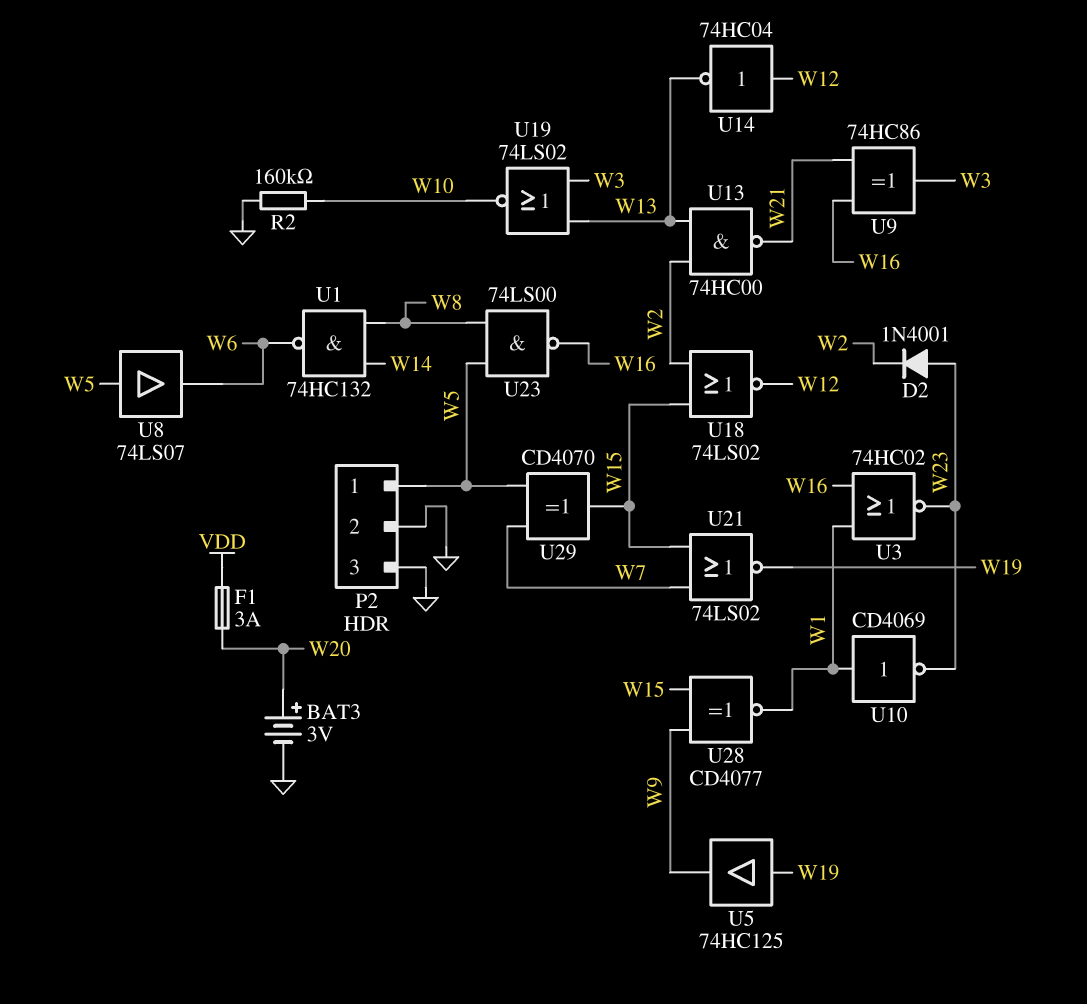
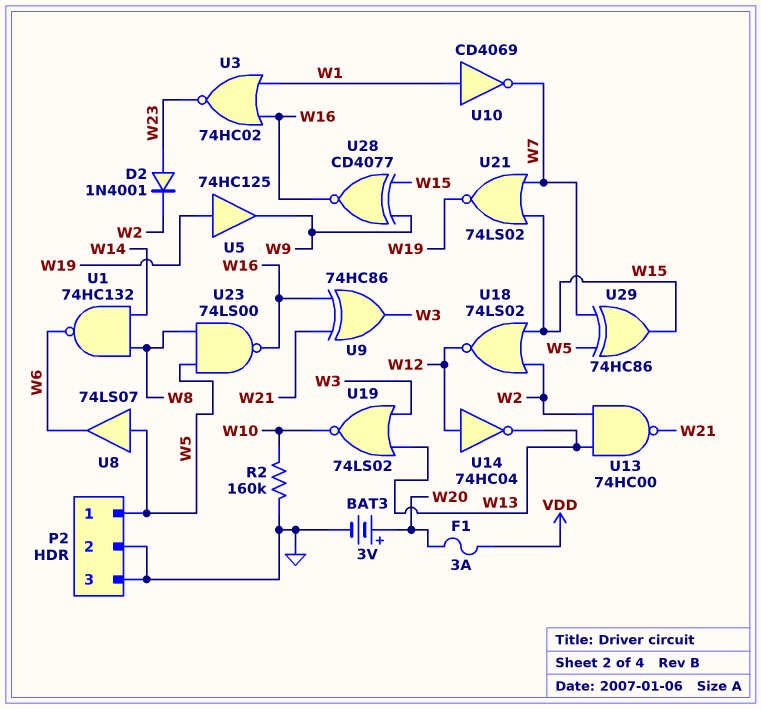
U10: NOT CD4069 (in W1, out W23) -> NOT CD4069 (in W1, out W7)
U28: XNOR CD4077 (in W9, in W15, out W1) -> XNOR CD4077 (in W9, in W15, out W16)
U29: XOR CD4070 (in W5, in W7, out W15) -> XOR 74HC86 (in W5, in W7, out W15)

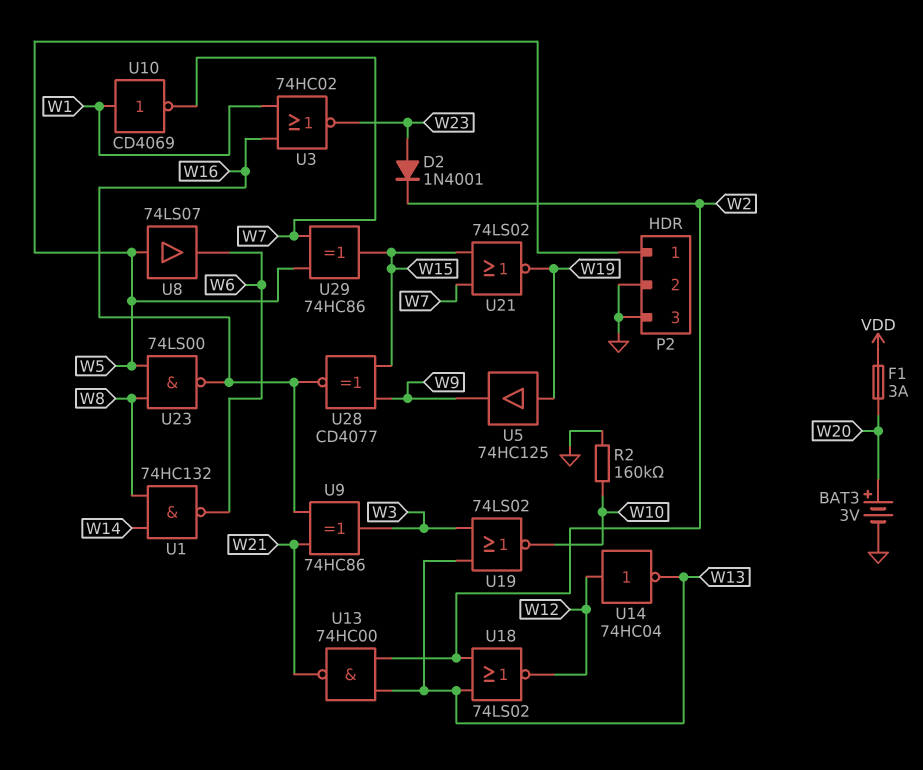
U18: NOR 74LS02 (in W2, in W15, out W12) -> NOR 74LS02 (in W2, in W13, out W12)

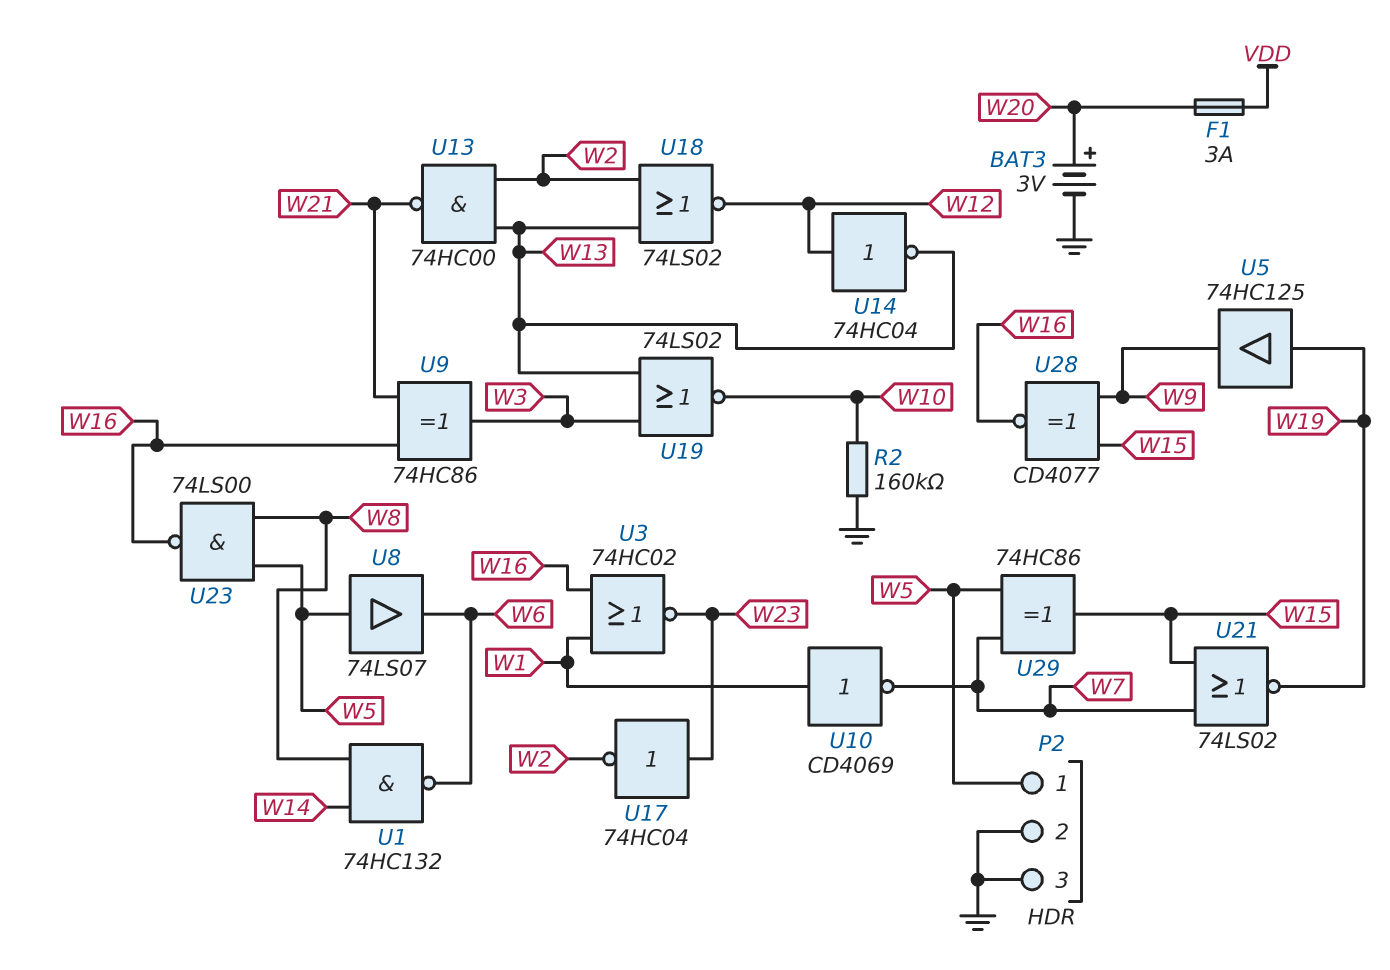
D2: diode 1N4001 (A W23, K W2) -> none
U17: none -> NOT 74HC04 (in W23, out W2)

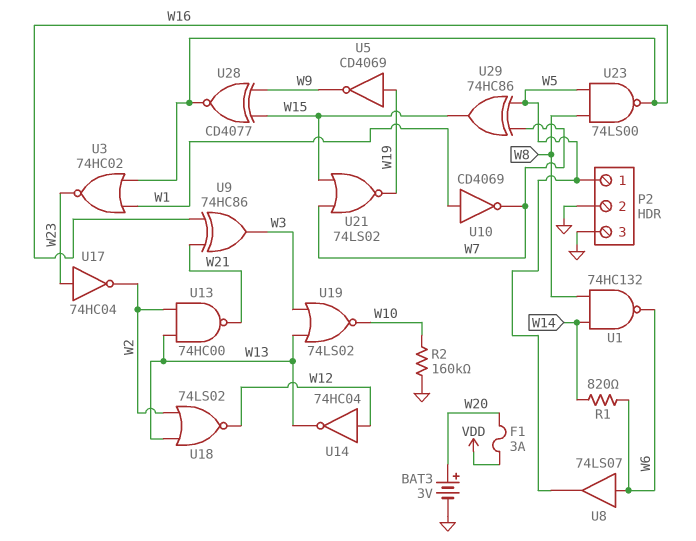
R1: none -> 820 (W6, W14)
U5: buffer 74HC125 (in W19, out W9) -> NOT CD4069 (in W19, out W9)
U8: buffer 74LS07 (in W5, out W6) -> buffer 74LS07 (in W6, out W5)

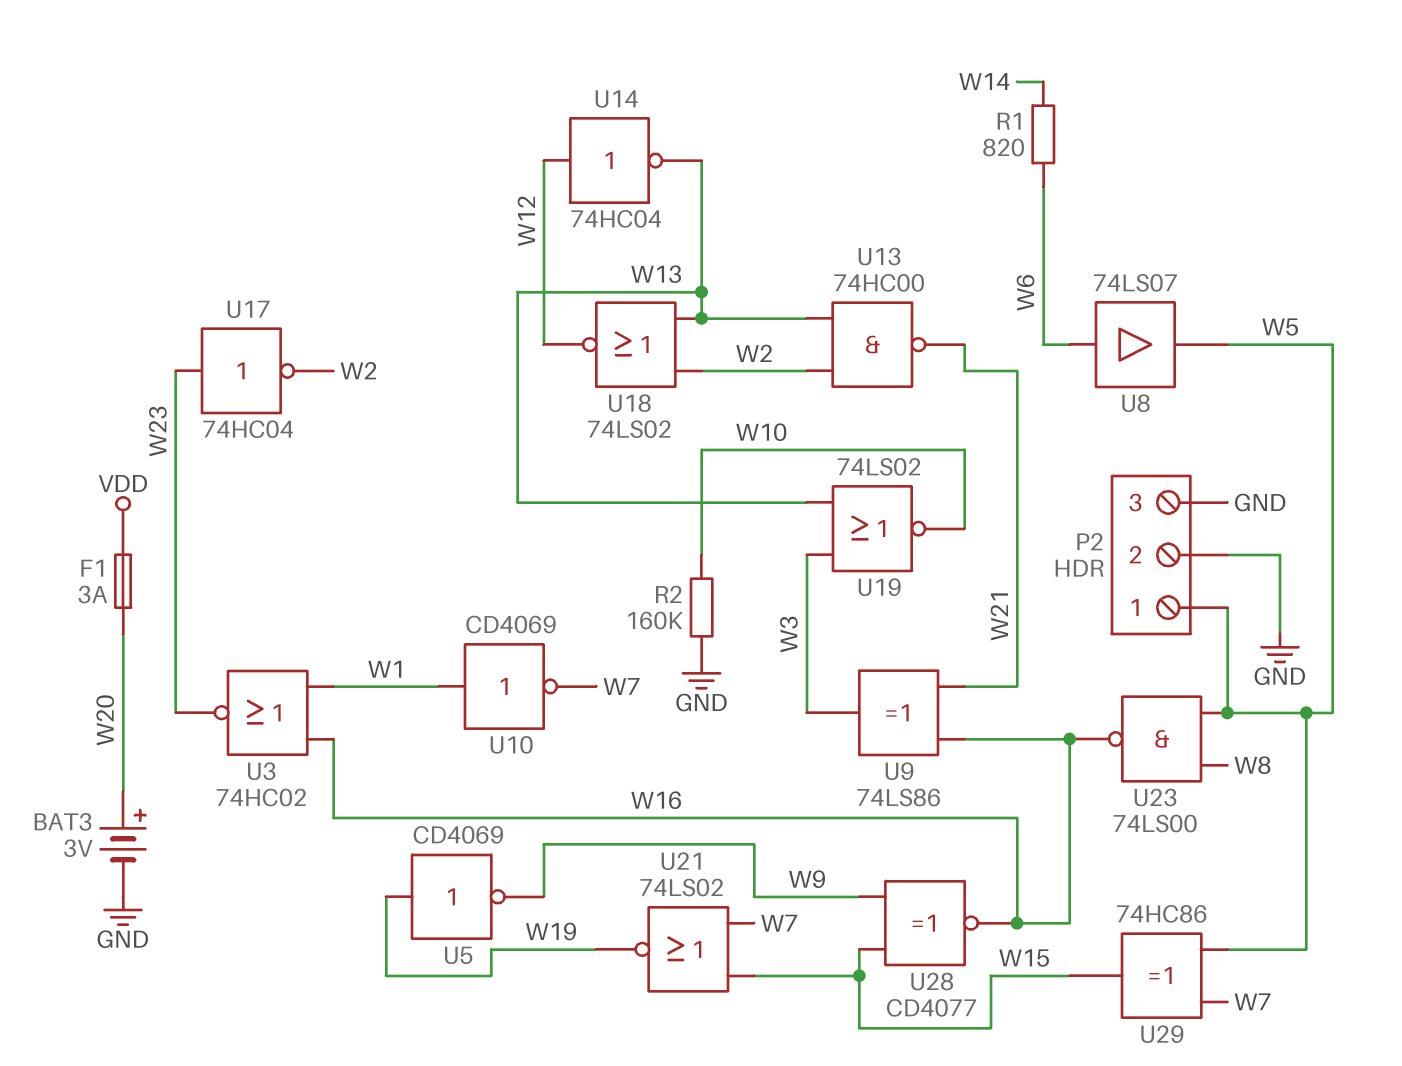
U1: NAND 74HC132 (in W8, in W14, out W6) -> none
U9: XOR 74HC86 (in W16, in W21, out W3) -> XOR 74LS86 (in W16, in W21, out W3)

